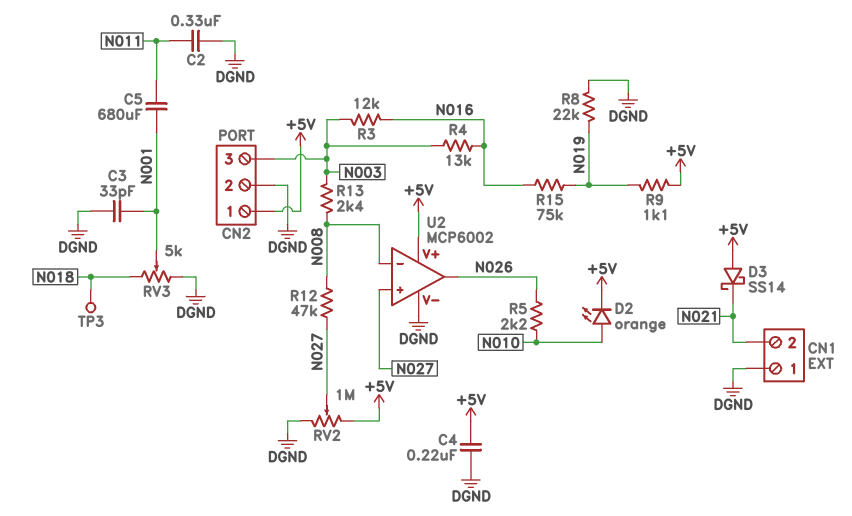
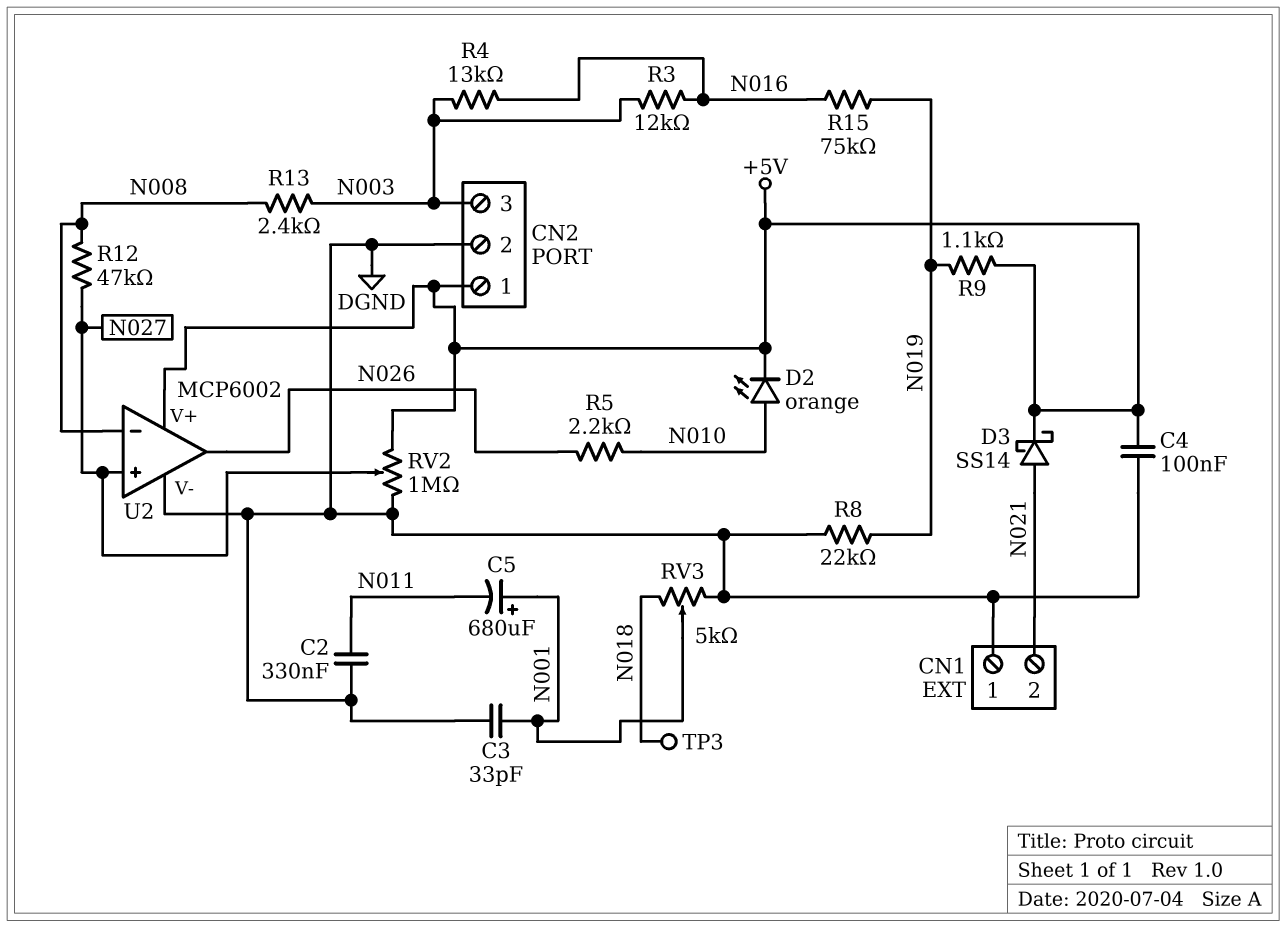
C4: 220nF (+5V, DGND) -> 100nF (+5V, DGND)
C5: 680uF (N001, N011) -> 680uF (plus N001, minus N011)
D3: schottky SS14 (A +5V, K N021) -> schottky SS14 (A N021, K +5V)

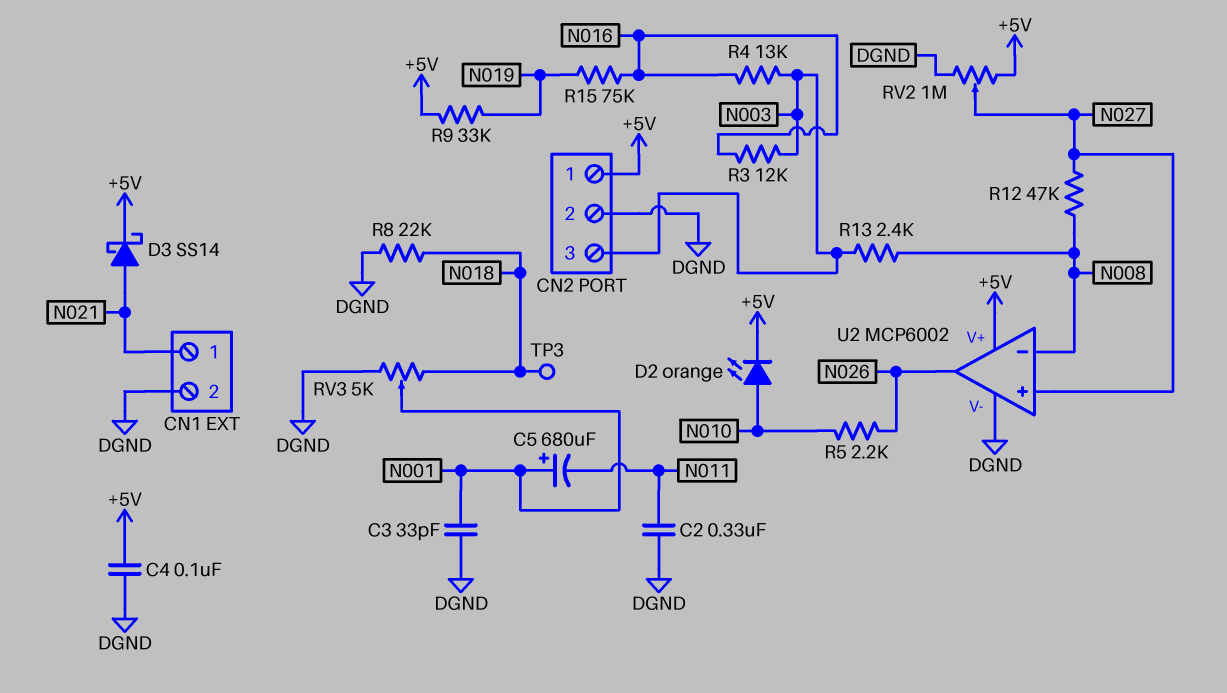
CN1 pin 1: DGND -> N021
CN1 pin 2: N021 -> DGND
R8: 22k (DGND, N019) -> 22k (DGND, N018)
R9: 1.1k (+5V, N019) -> 33k (+5V, N019)

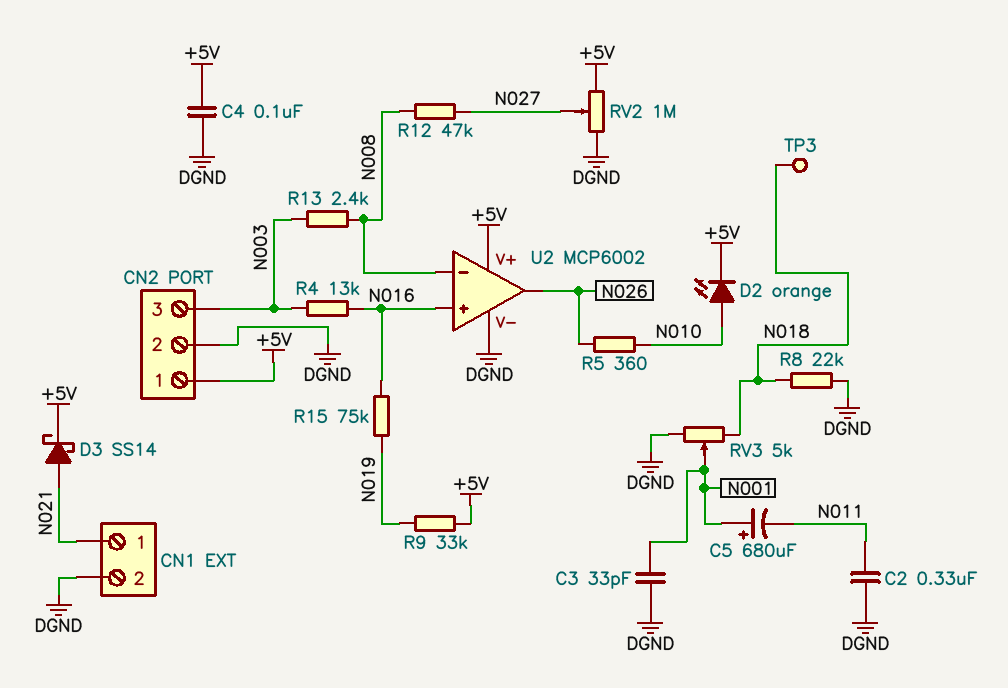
R3: 12k (N003, N016) -> none
R5: 2.2k (N010, N026) -> 360 (N010, N026)
U2 pin in+: N027 -> N016

